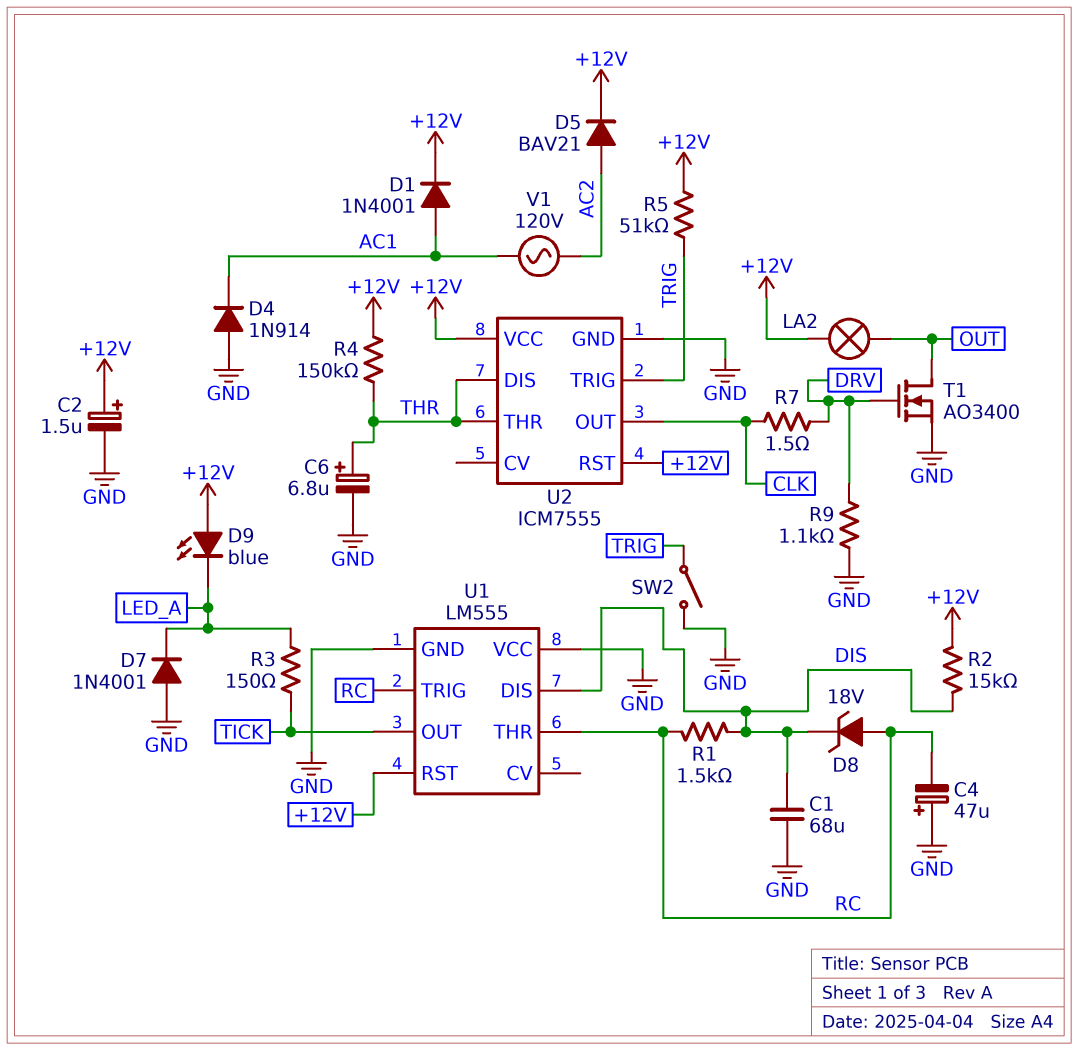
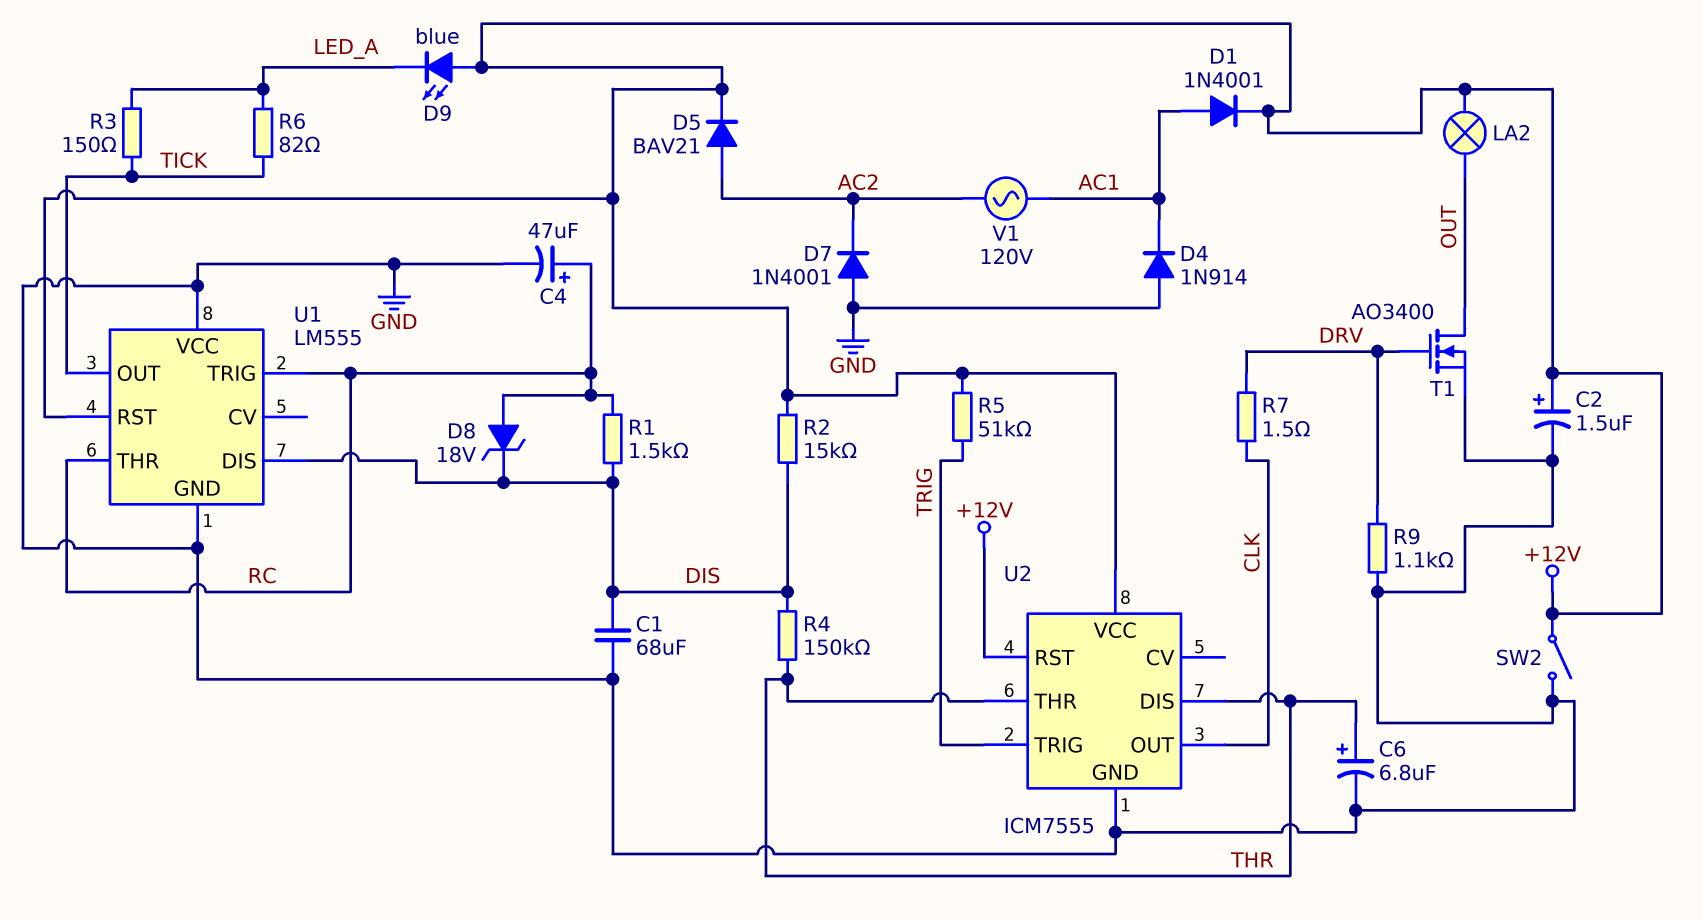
C4: 47uF (plus GND, minus RC) -> 47uF (plus RC, minus GND)
D7: diode 1N4001 (A GND, K LED_A) -> diode 1N4001 (A GND, K AC2)
R4: 150k (+12V, THR) -> 150k (DIS, THR)
R6: none -> 82 (LED_A, TICK)
SW2: switch (GND, TRIG) -> switch (+12V, GND)

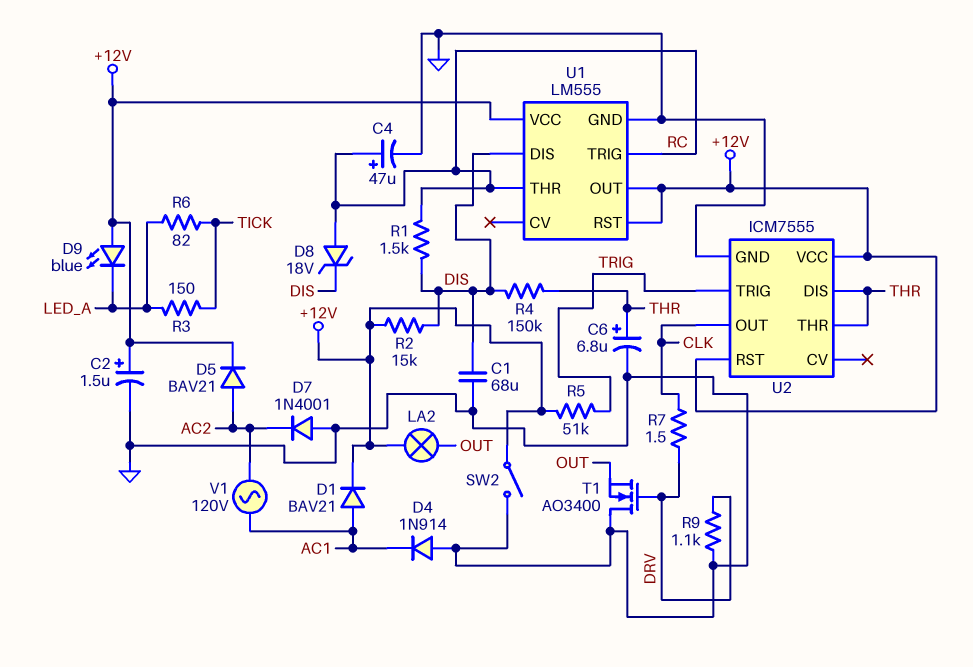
D1: diode 1N4001 (A AC1, K +12V) -> diode BAV21 (A AC1, K +12V)
T1: NMOS AO3400 (G DRV, D OUT, S GND) -> NMOS AO3400 (G DRV, D GND, S OUT)
U1 pin OUT: TICK -> +12V
U1 pin VCC: GND -> +12V

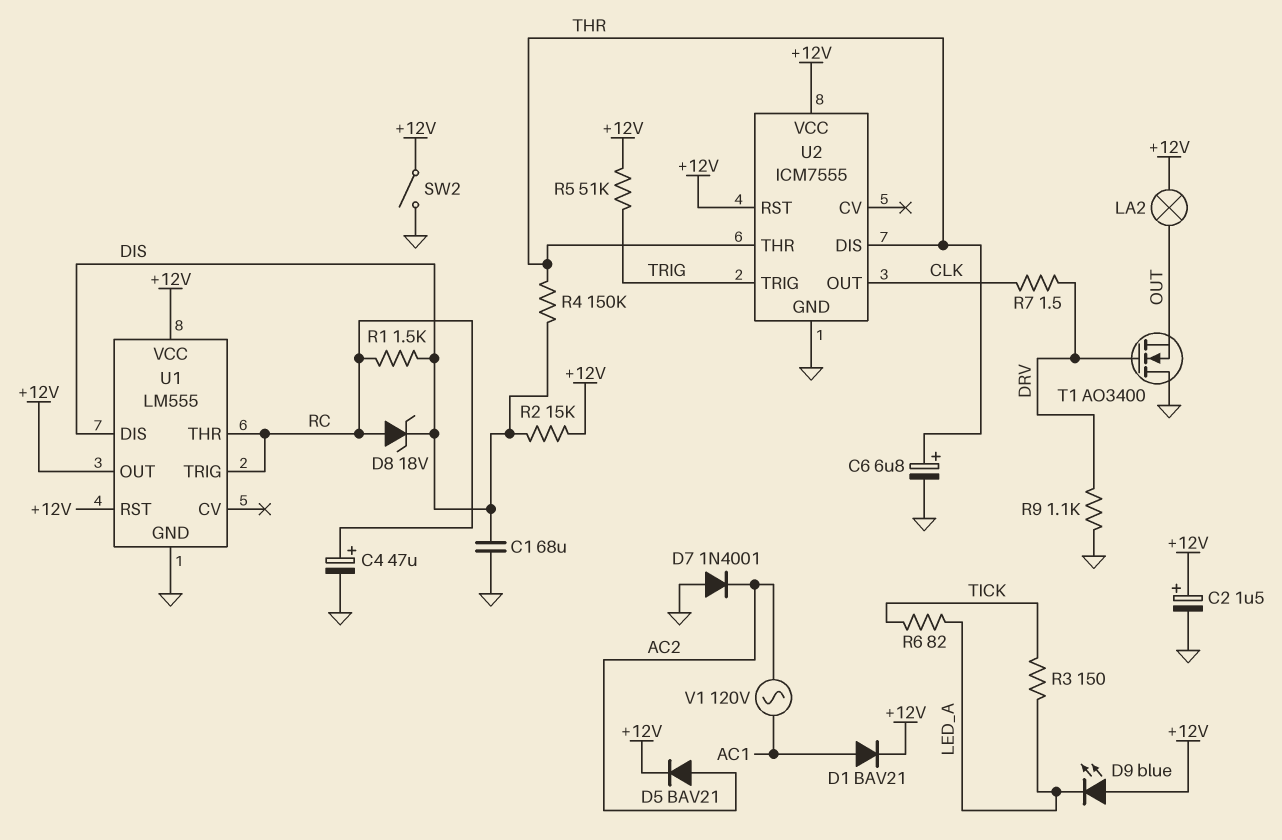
D4: diode 1N914 (A GND, K AC1) -> none

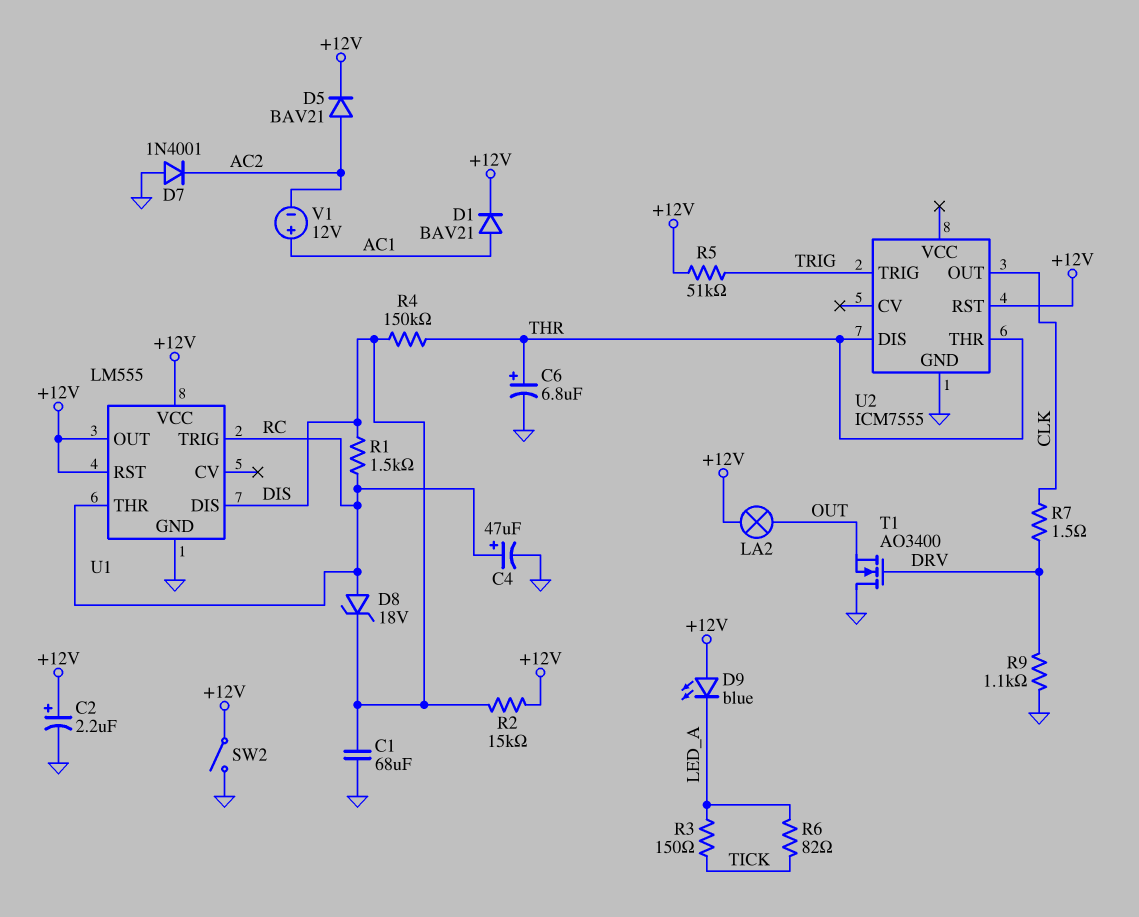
C2: 1.5uF (plus +12V, minus GND) -> 2.2uF (plus +12V, minus GND)
U2 pin VCC: +12V -> none
V1: AC 120V (AC1, AC2) -> 12V (plus AC1, minus AC2)

